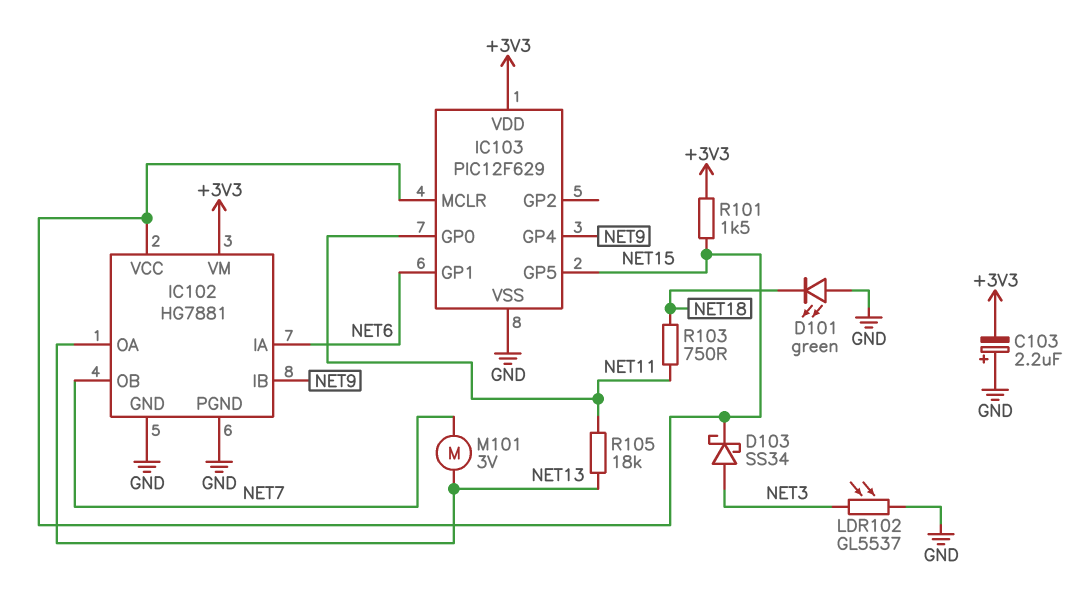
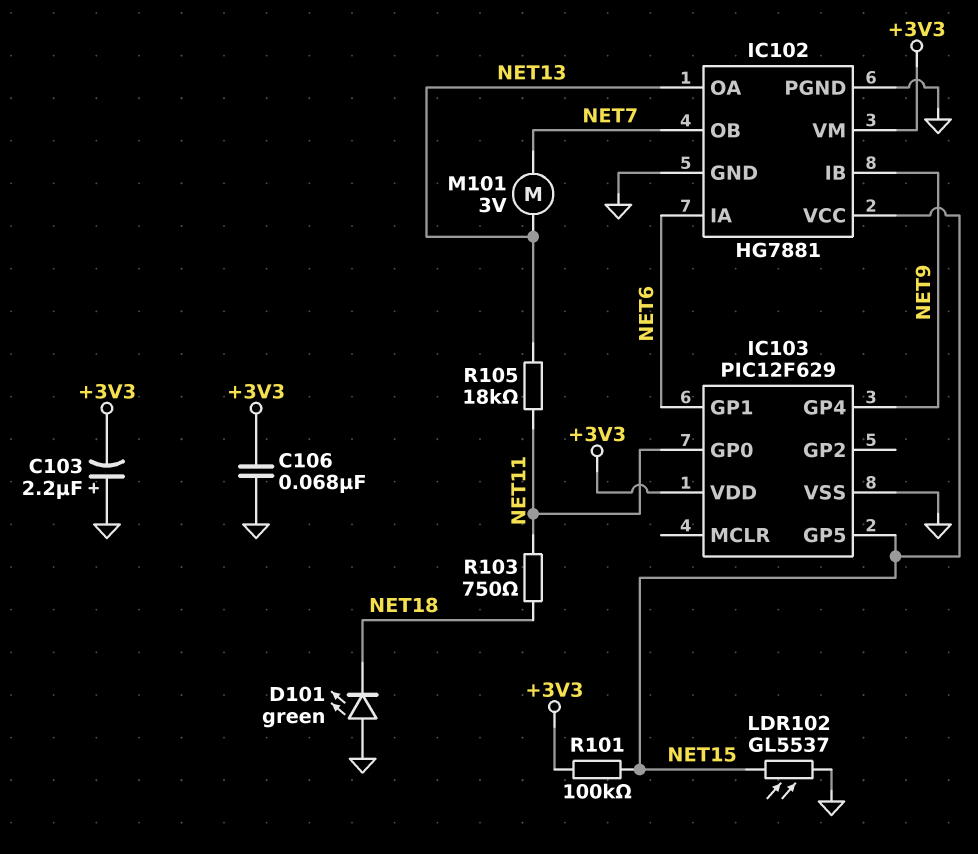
C106: none -> 68nF (+3V3, GND)
D103: schottky SS34 (A NET3, K NET15) -> none
IC103 pin MCLR: NET15 -> none
LDR102: GL5537 (GND, NET3) -> GL5537 (GND, NET15)
R101: 1.5k (+3V3, NET15) -> 100k (+3V3, NET15)

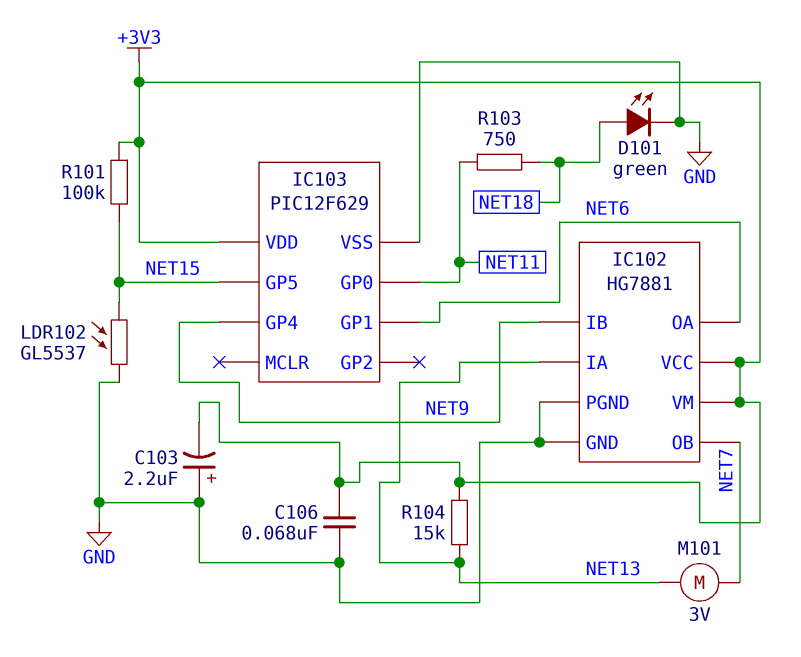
D101: LED green (A GND, K NET18) -> LED green (A NET18, K GND)
IC102 pin IA: NET6 -> NET13
IC102 pin OA: NET13 -> NET6
IC102 pin VCC: NET15 -> +3V3
R104: none -> 15k (+3V3, NET13)
R105: 18k (NET11, NET13) -> none

